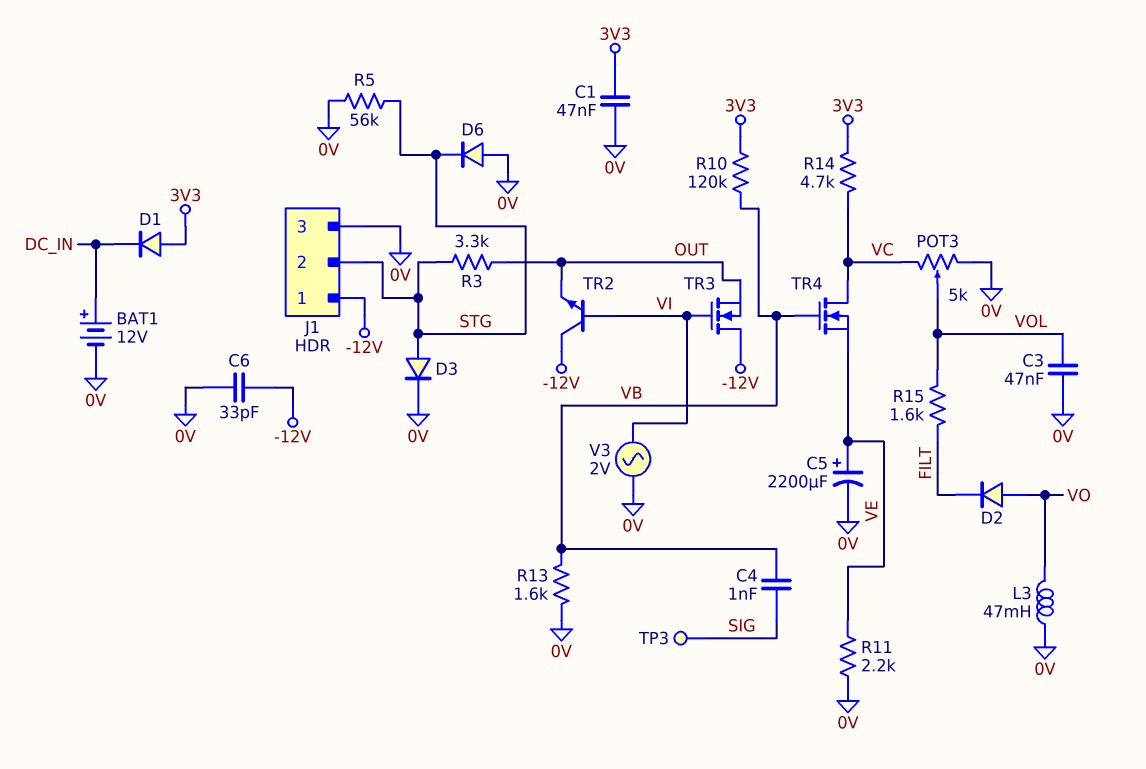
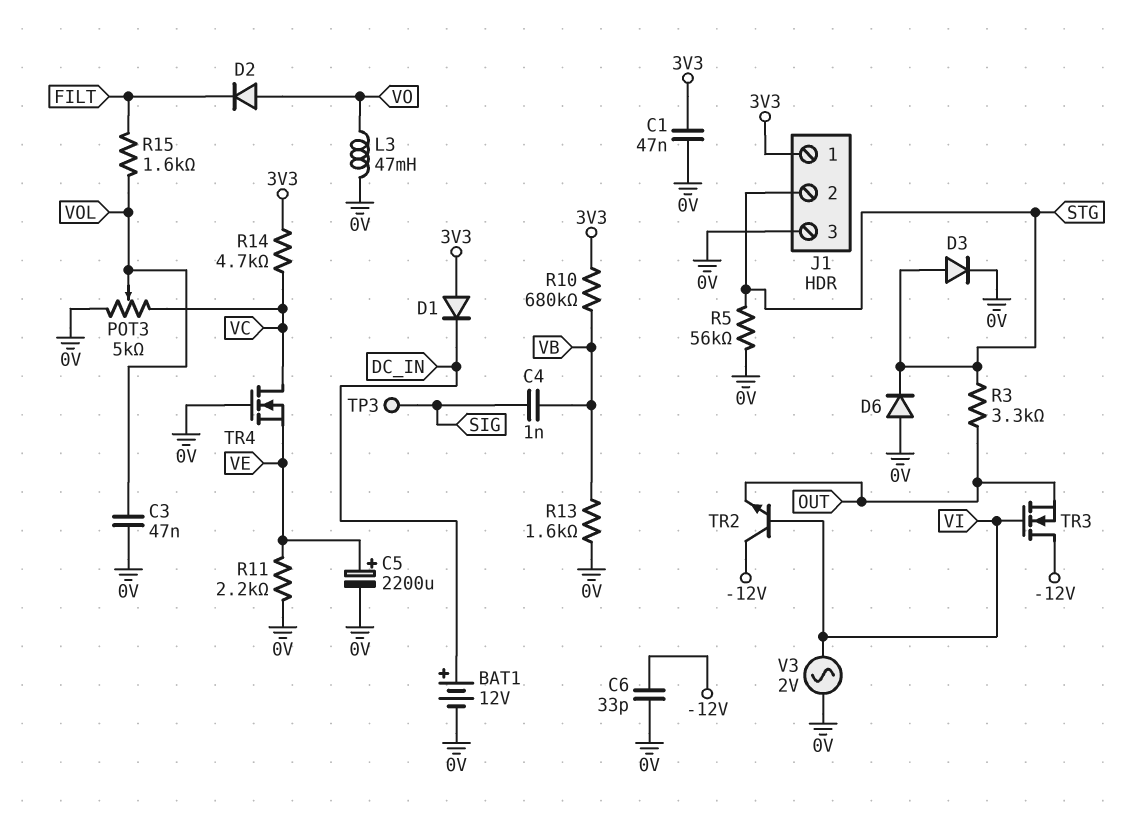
J1 pin 1: -12V -> 3V3
R10: 120k (3V3, VB) -> 680k (3V3, VB)
TR4: NMOS (G VB, D VC, S VE) -> NMOS (G 0V, D VC, S VE)

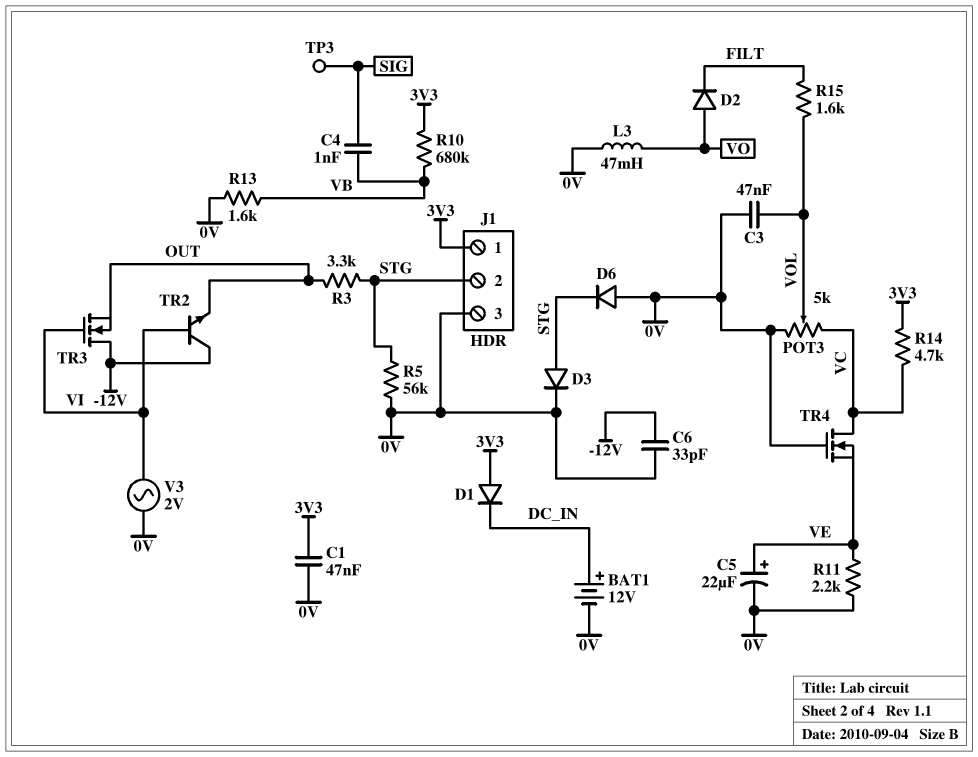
C5: 2200uF (plus VE, minus 0V) -> 22uF (plus VE, minus 0V)

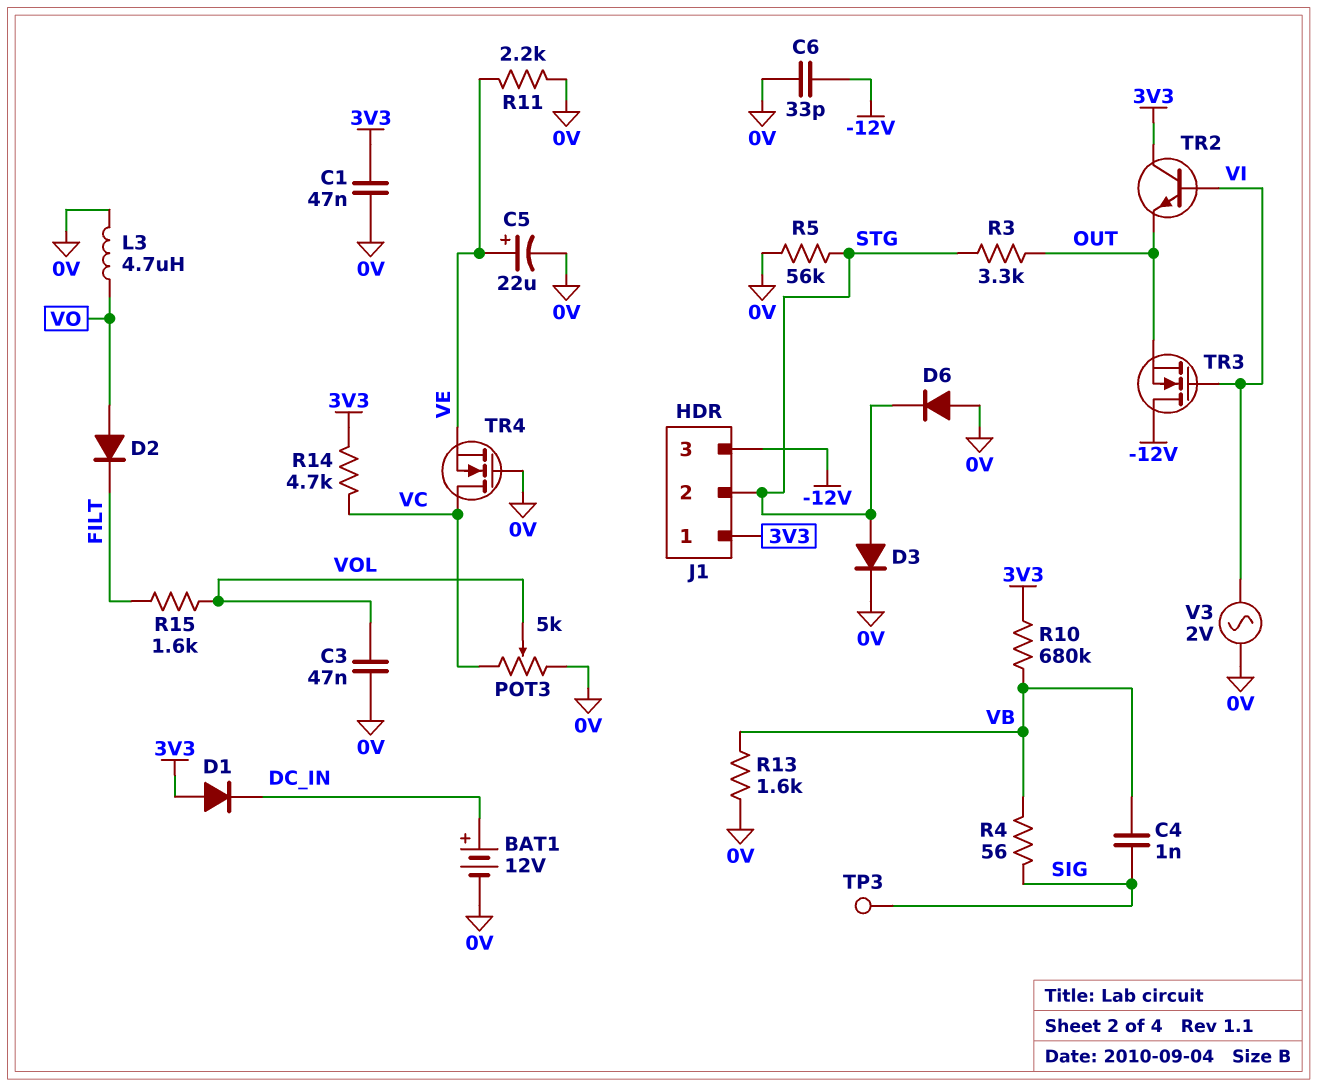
J1 pin 3: 0V -> -12V
L3: 47mH (0V, VO) -> 4.7uH (0V, VO)
R4: none -> 56 (SIG, VB)
TR2: NPN (B VI, C -12V, E OUT) -> NPN (B VI, C 3V3, E OUT)

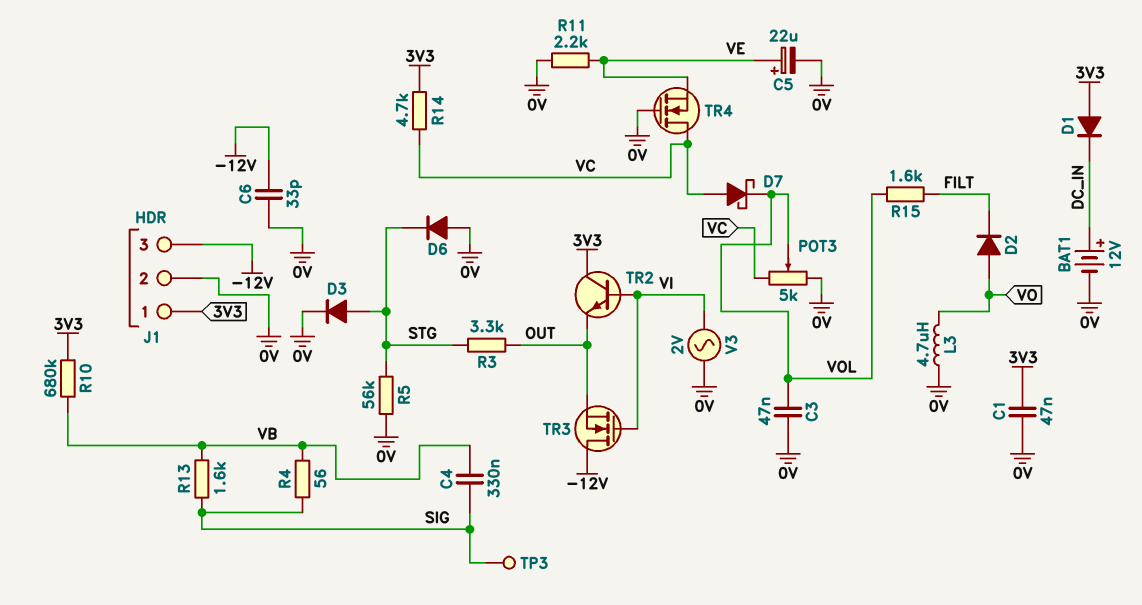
C4: 1nF (SIG, VB) -> 330nF (SIG, VB)
D7: none -> schottky (A VC, K VOL)
J1 pin 2: STG -> 0V
R13: 1.6k (0V, VB) -> 1.6k (SIG, VB)

